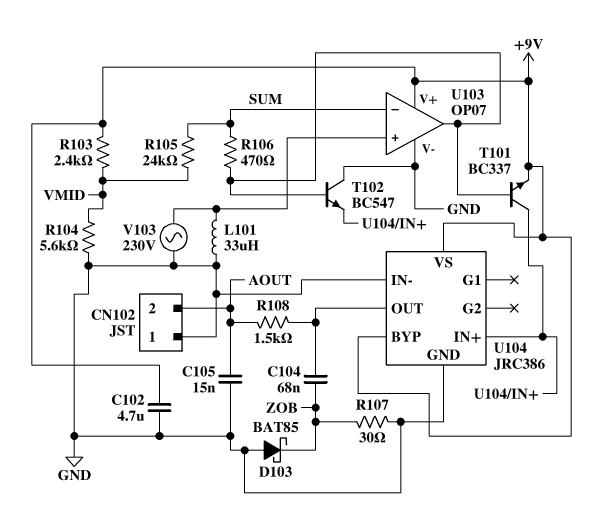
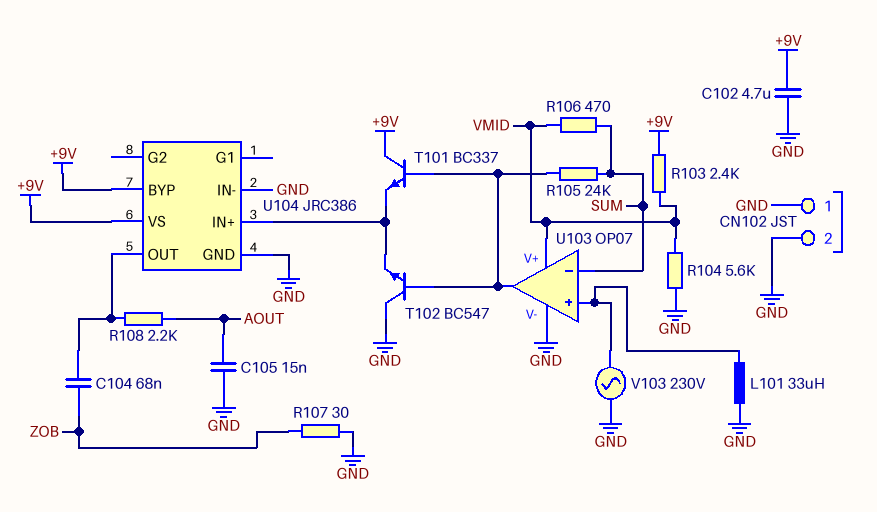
CN102 pin 2: AOUT -> GND
D103: schottky BAT85 (A GND, K ZOB) -> none
R105: 24k (SUM, VMID) -> 24k (SUM, U103/out)
R106: 470 (SUM, U103/out) -> 470 (SUM, VMID)
R108: 1.5k (AOUT, U104/OUT) -> 2.2k (AOUT, U104/OUT)
T101: NPN BC337 (B U103/out, C U104/IN+, E +9V) -> NPN BC337 (B U103/out, C +9V, E U104/IN+)
U103 pin V+: +9V -> VMID

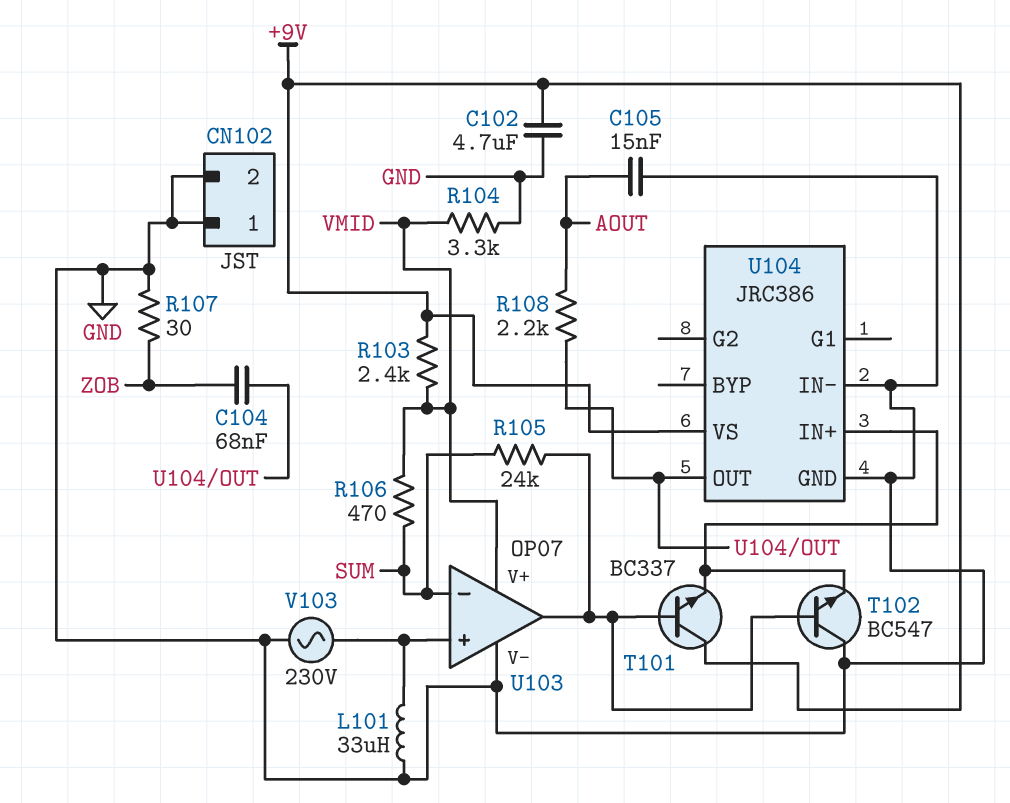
R104: 5.6k (GND, VMID) -> 3.3k (GND, VMID)
U104 pin BYP: +9V -> none

